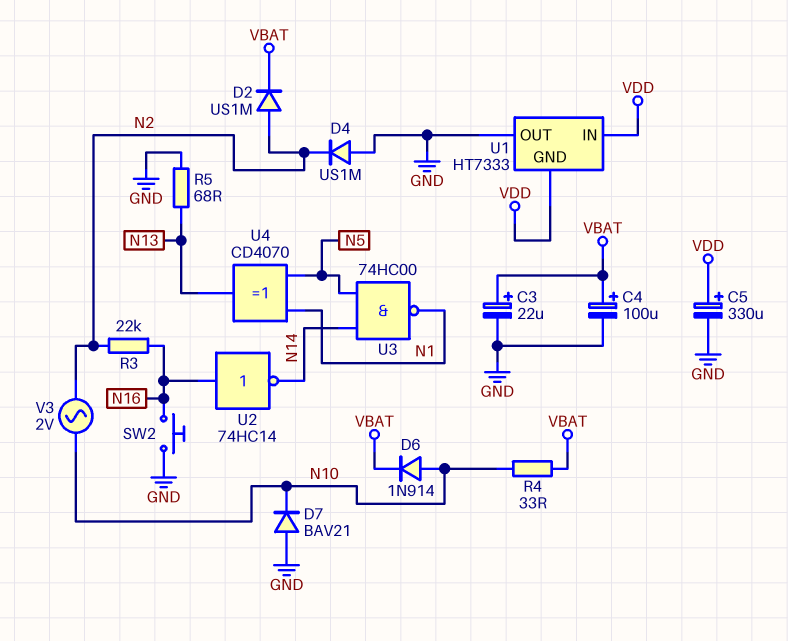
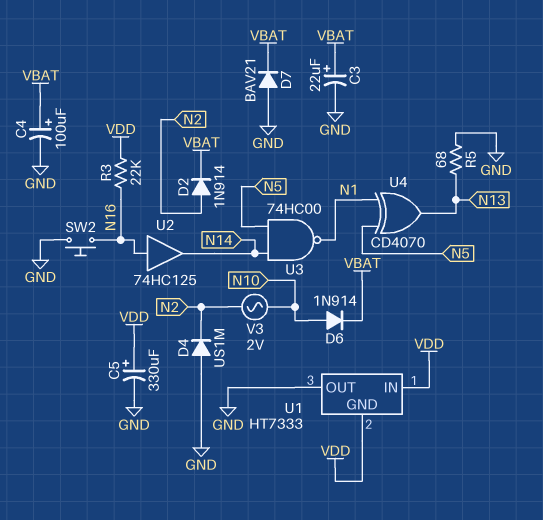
D2: diode US1M (A N2, K VBAT) -> diode 1N914 (A N2, K VBAT)
D7: diode BAV21 (A GND, K N10) -> diode BAV21 (A GND, K VBAT)
R3: 22k (N2, N16) -> 22k (N16, VDD)
R4: 33 (N10, VBAT) -> none
U2: NOT 74HC14 (in N16, out N14) -> buffer 74HC125 (in N16, out N14)

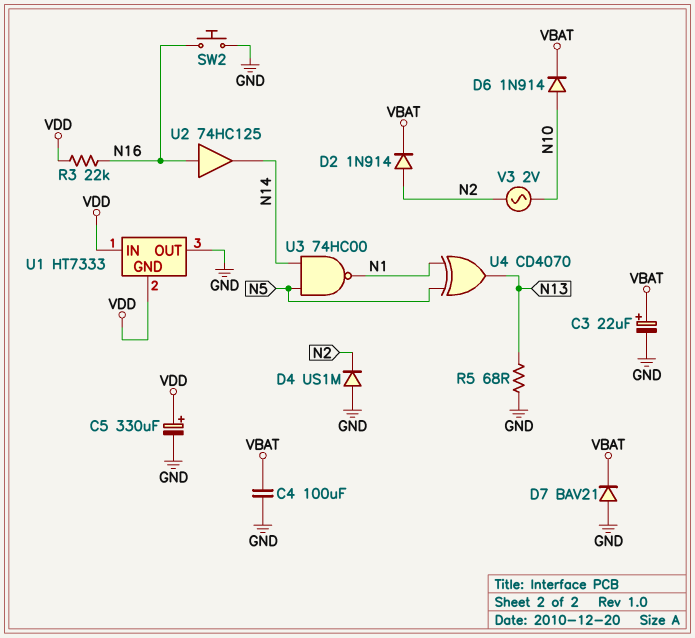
C4: 100uF (plus VBAT, minus GND) -> 100uF (GND, VBAT)

